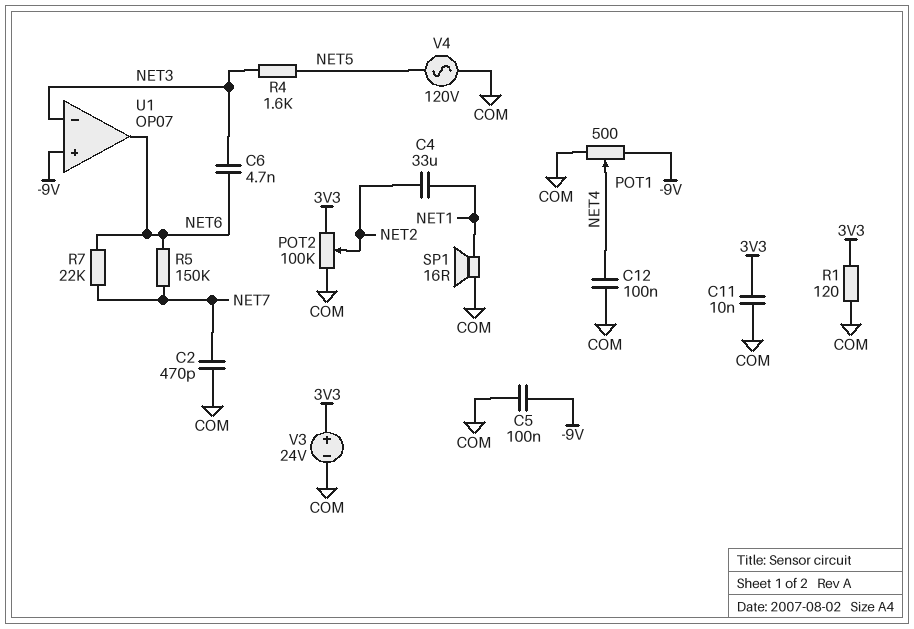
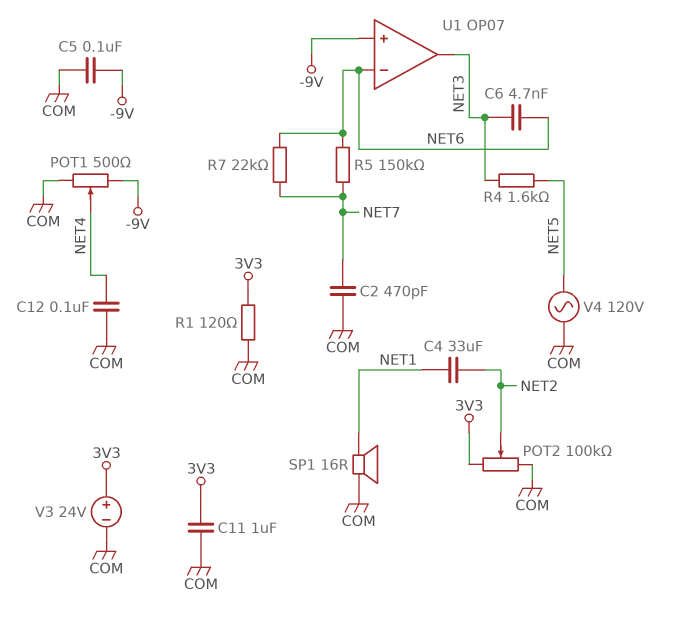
C11: 10nF (3V3, COM) -> 1uF (3V3, COM)
U1 pin in-: NET3 -> NET6
U1 pin out: NET6 -> NET3

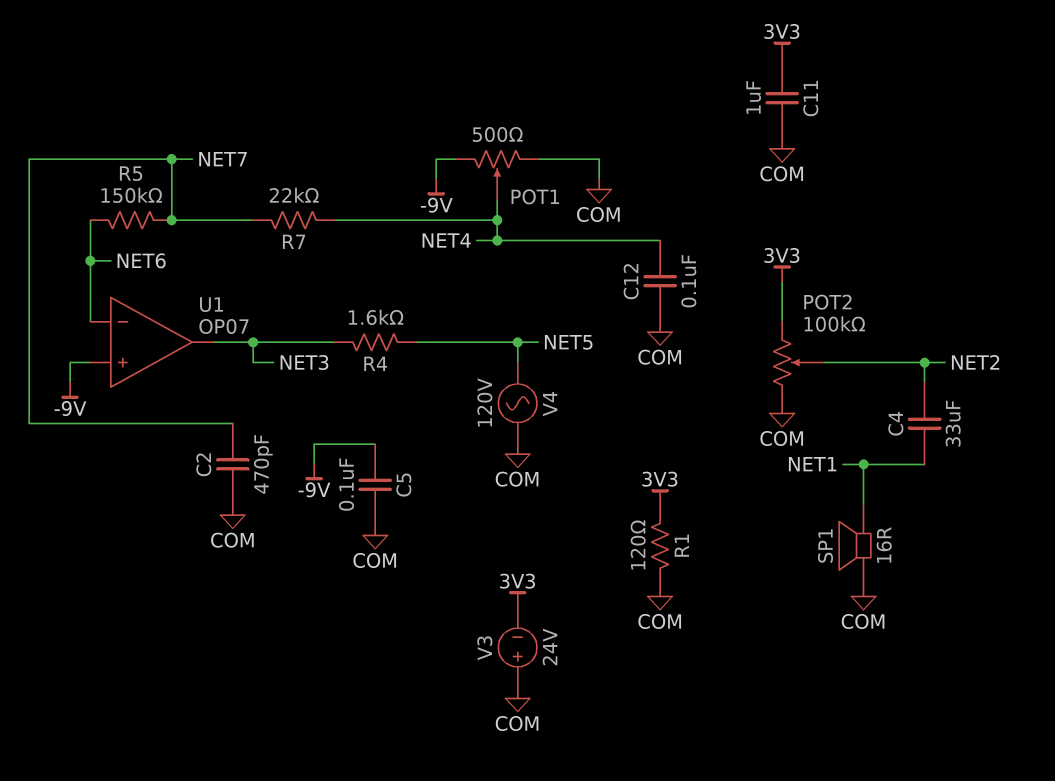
C6: 4.7nF (NET3, NET6) -> none
R7: 22k (NET6, NET7) -> 22k (NET4, NET7)
V3: 24V (plus 3V3, minus COM) -> 24V (plus COM, minus 3V3)

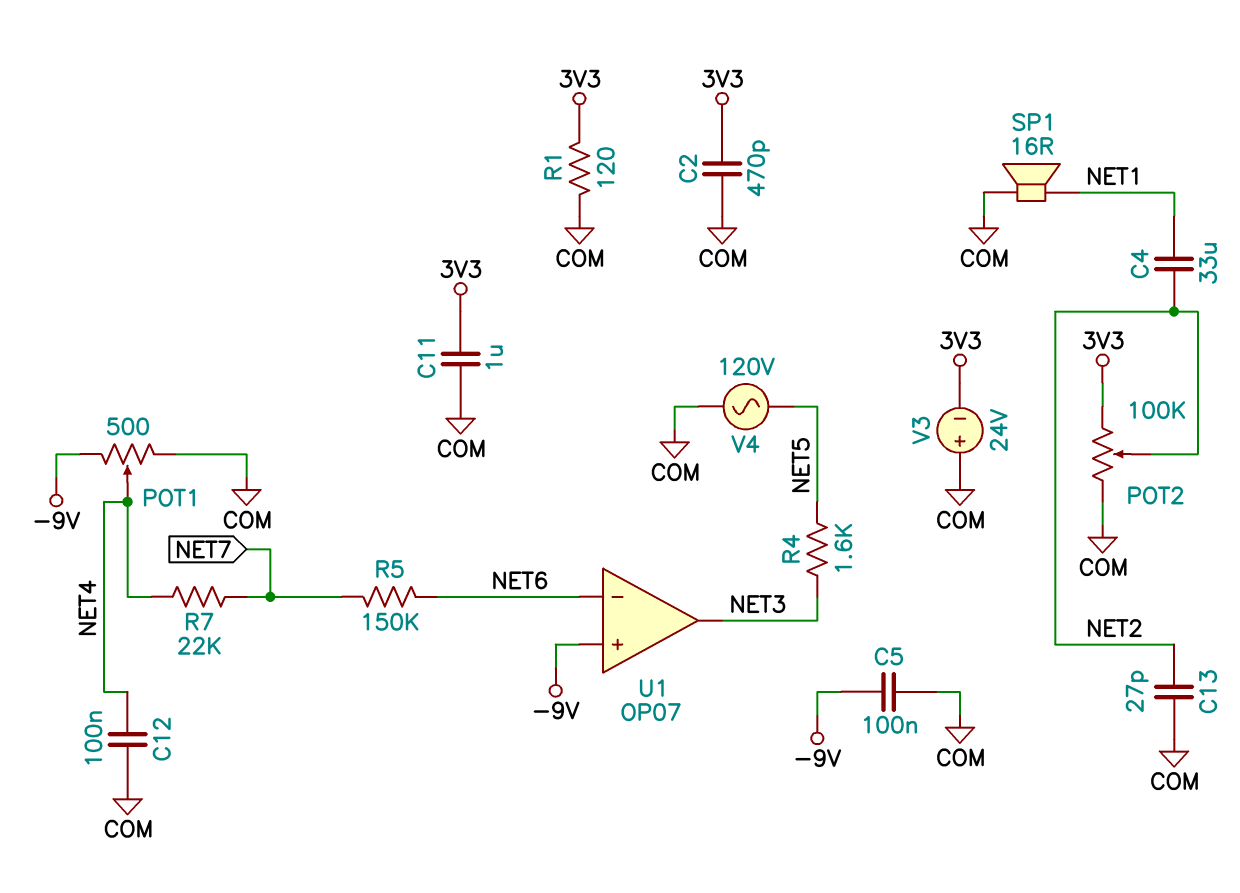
C2: 470pF (COM, NET7) -> 470pF (3V3, COM)
C13: none -> 27pF (COM, NET2)

